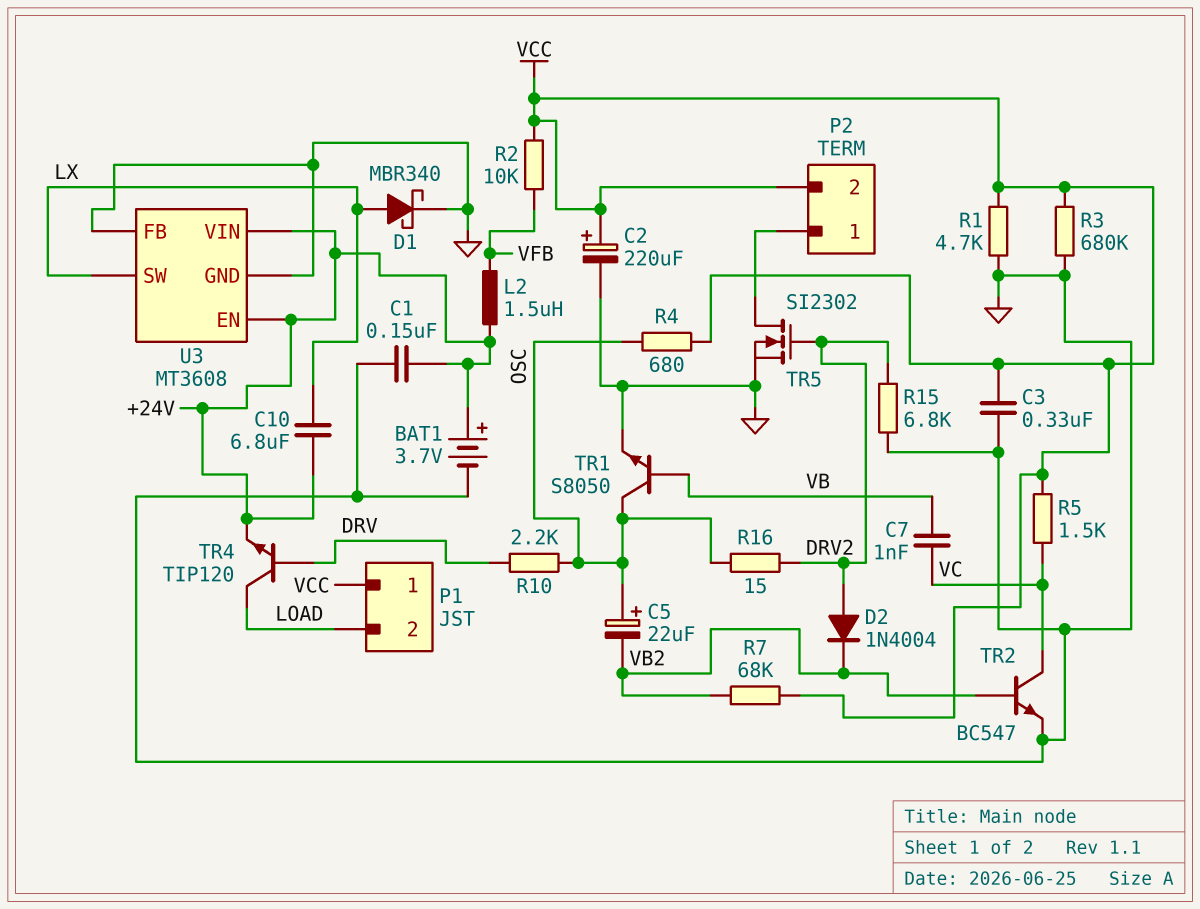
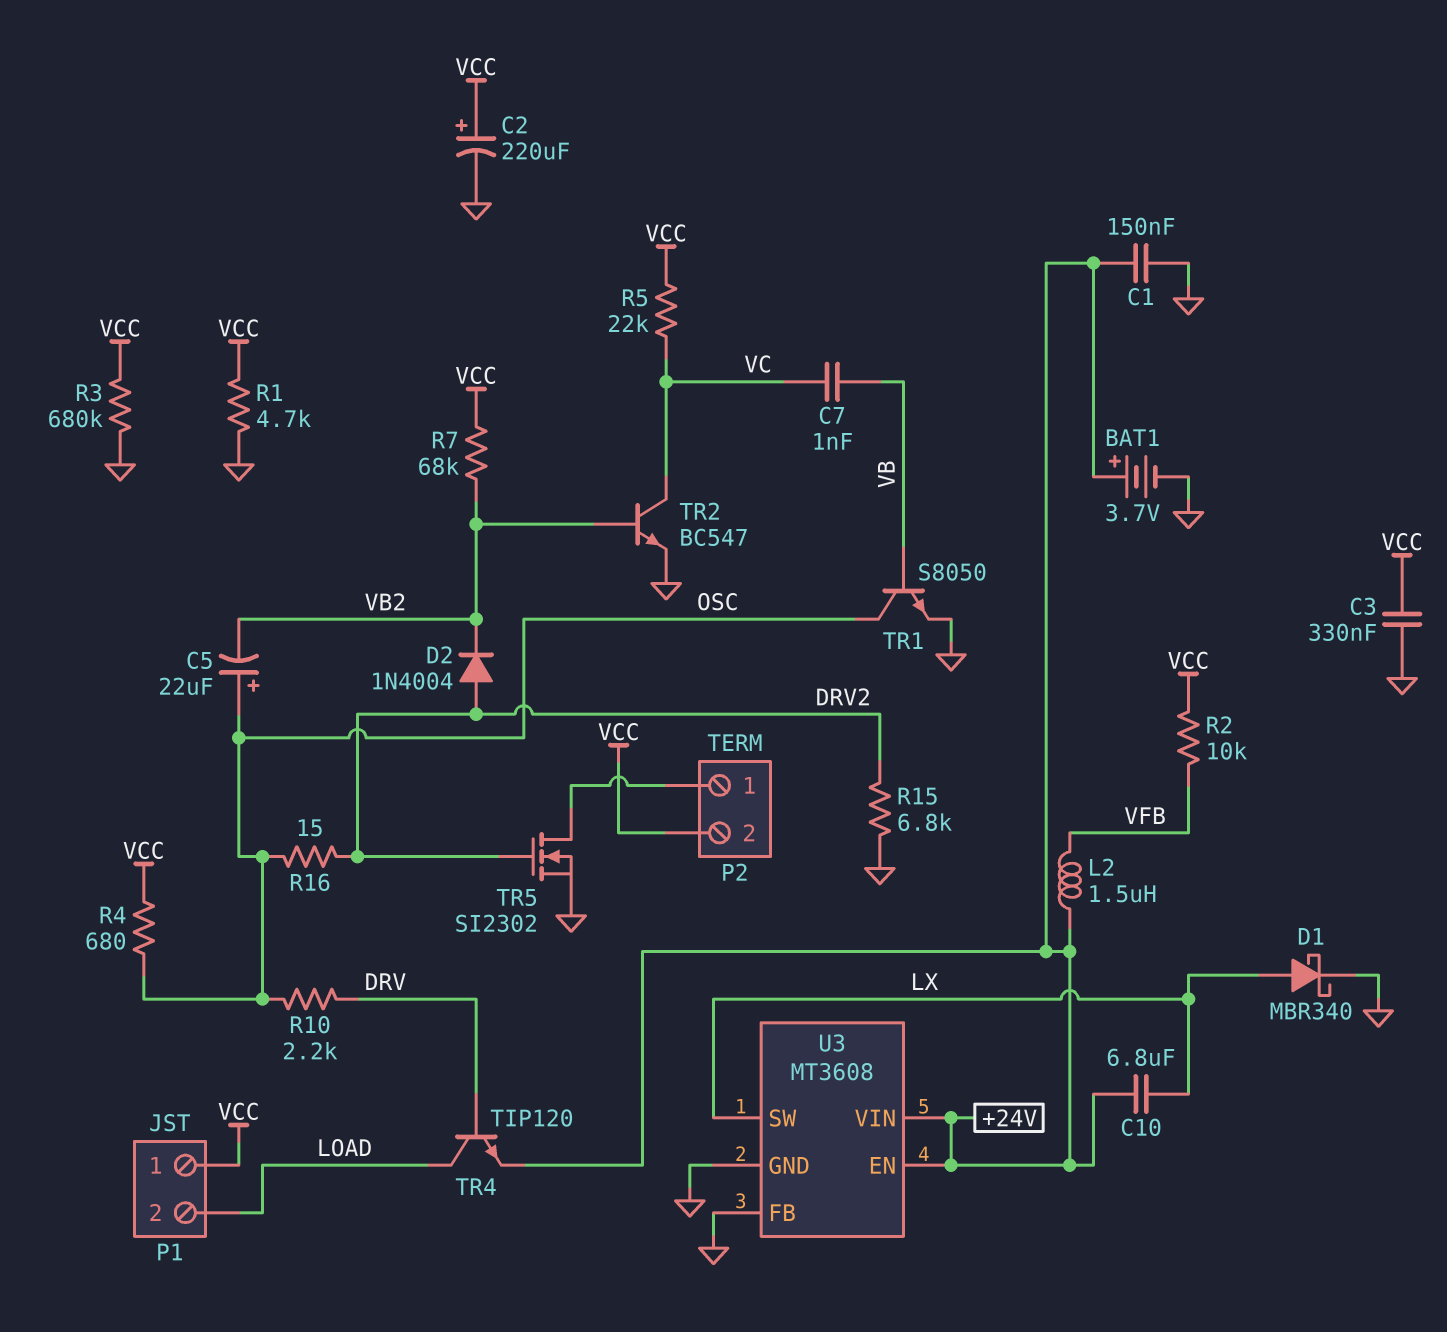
R5: 1.5k (VC, VCC) -> 22k (VC, VCC)

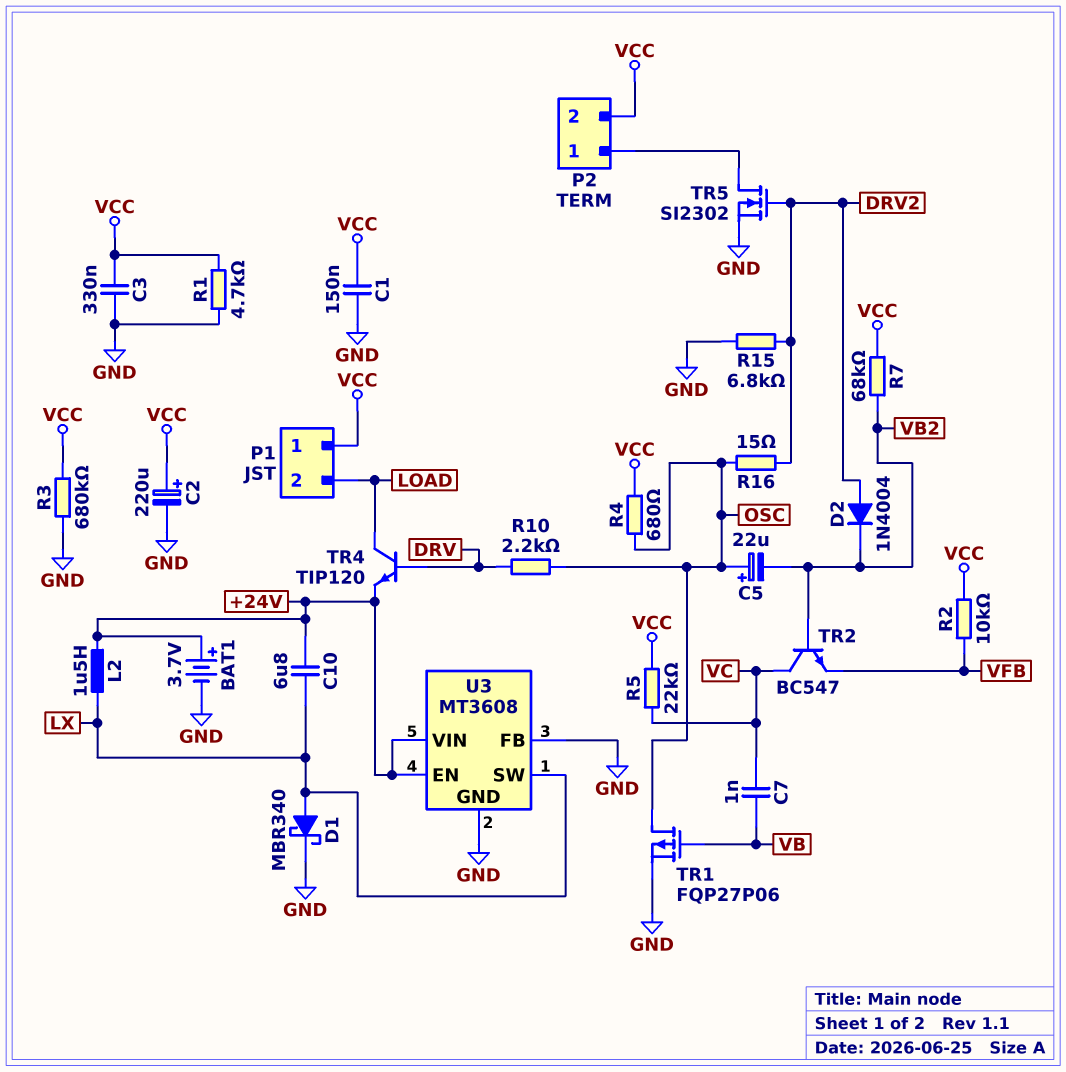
C1: 150nF (+24V, GND) -> 150nF (GND, VCC)
L2: 1.5uH (+24V, VFB) -> 1.5uH (+24V, LX)
TR1: NPN S8050 (B VB, C OSC, E GND) -> PMOS FQP27P06 (G VB, D OSC, S GND)
TR2: NPN BC547 (B VB2, C VC, E GND) -> NPN BC547 (B VB2, C VC, E VFB)

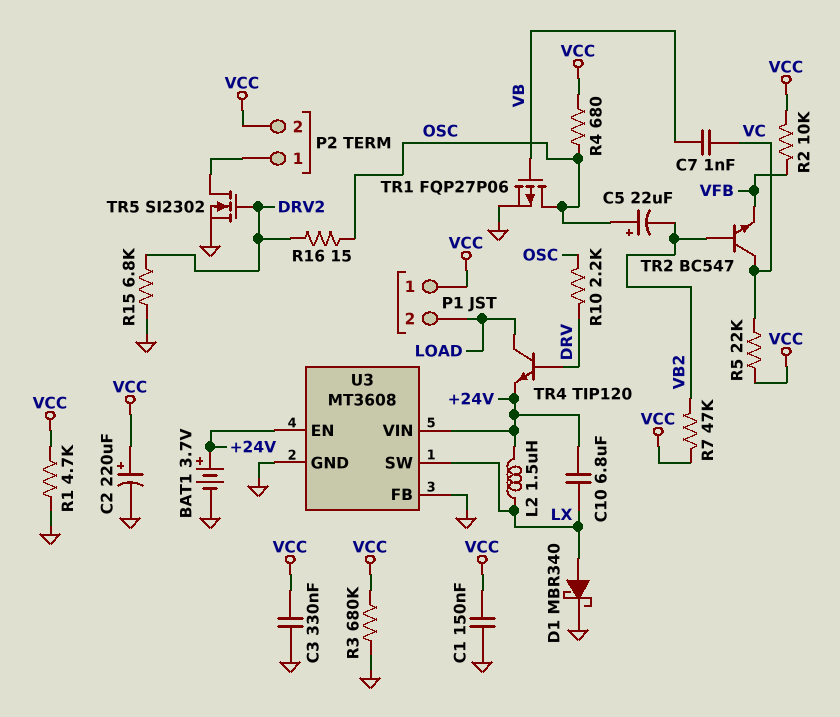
D2: diode 1N4004 (A DRV2, K VB2) -> none
R7: 68k (VB2, VCC) -> 47k (VB2, VCC)

